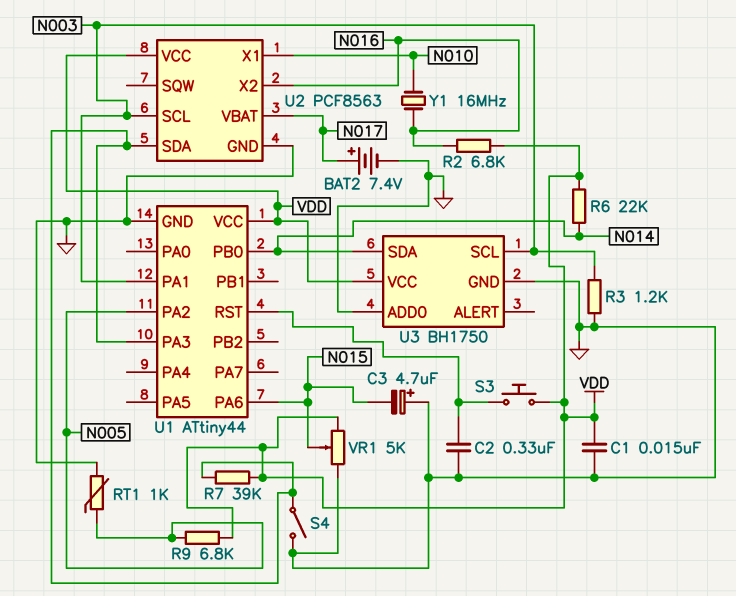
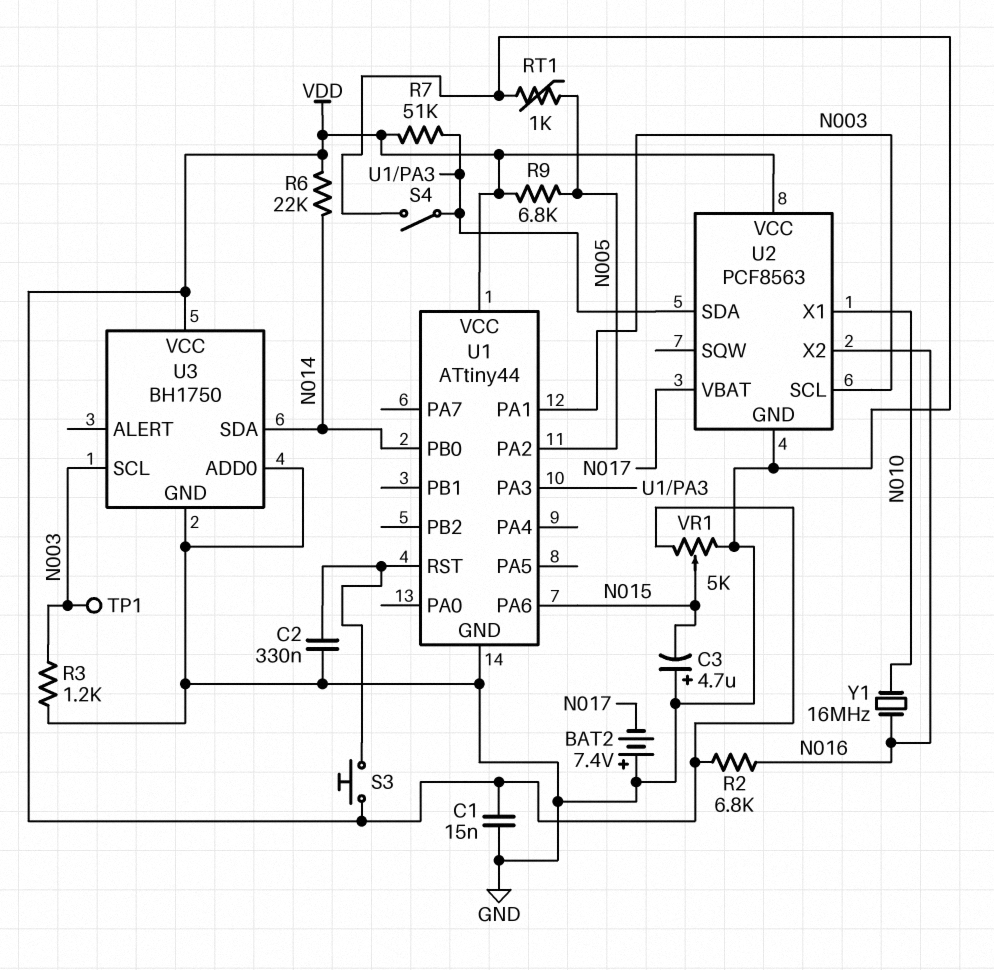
BAT2: 7.4V (plus N017, minus GND) -> 7.4V (plus GND, minus N017)
R7: 39k (U1/PA3, VDD) -> 51k (U1/PA3, VDD)
TP1: none -> test point (N003)

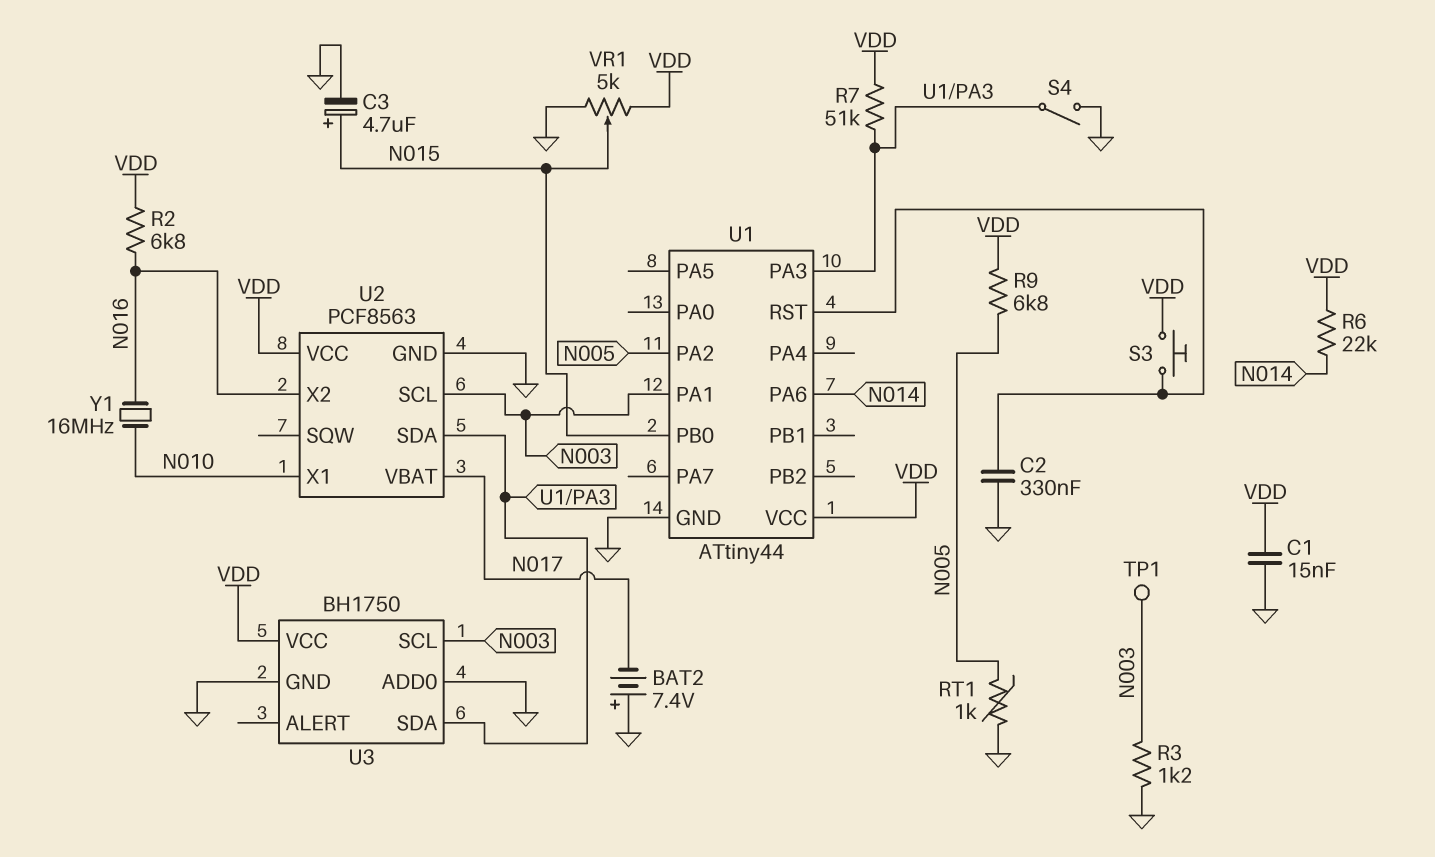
C3: 4.7uF (plus GND, minus N015) -> 4.7uF (plus N015, minus GND)
U1 pin PA6: N015 -> N014
U1 pin PB0: N014 -> N015
U3 pin SDA: N014 -> U1/PA3

